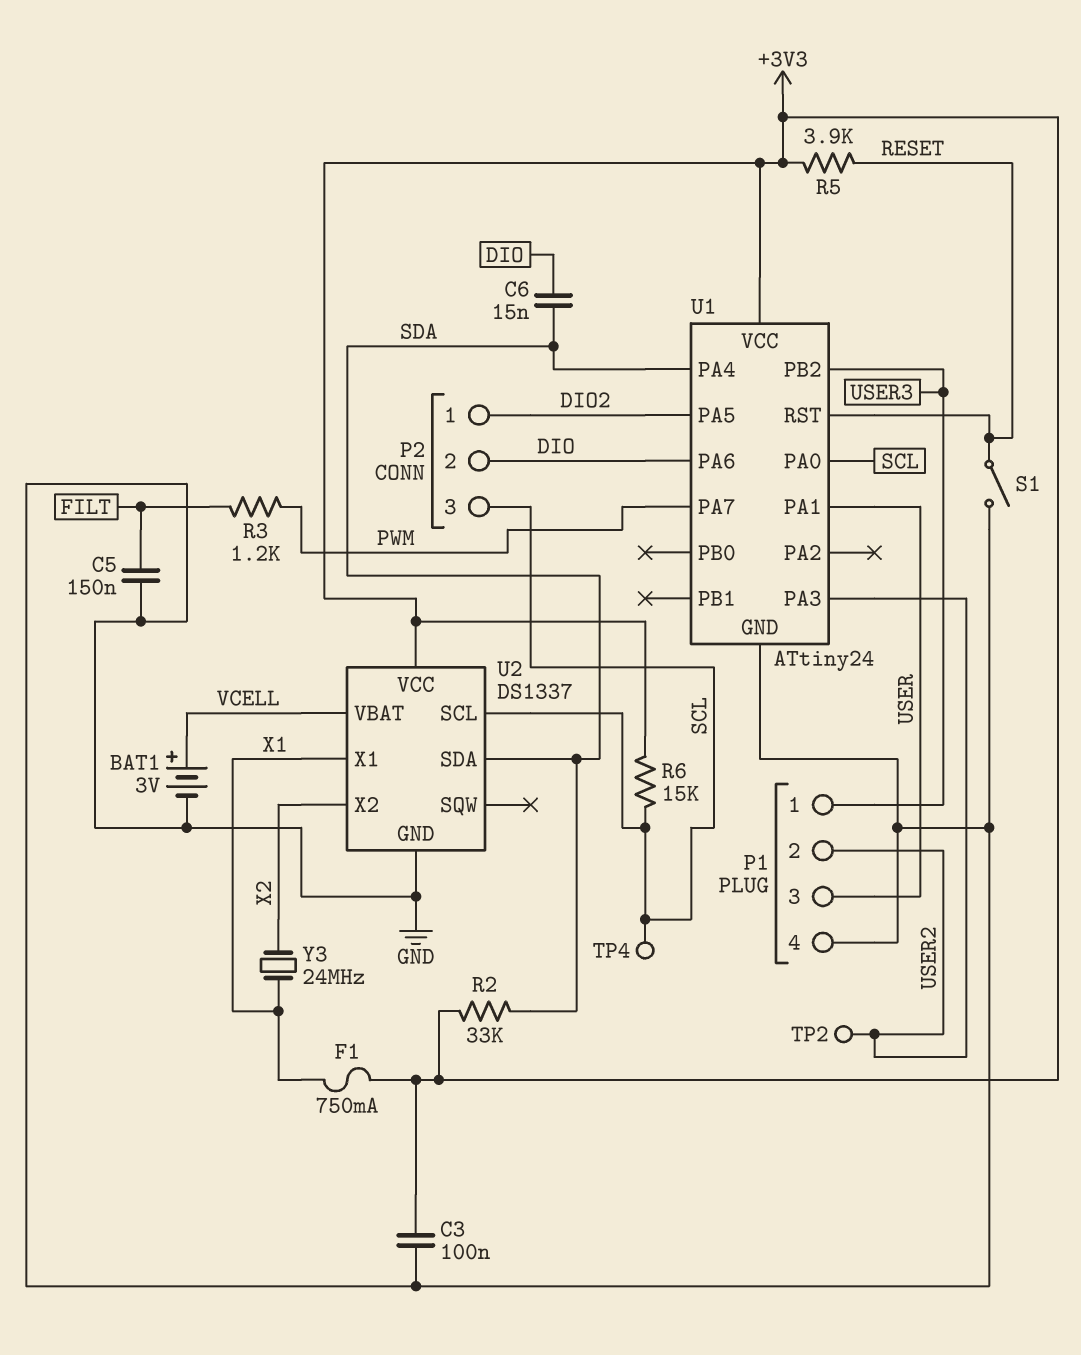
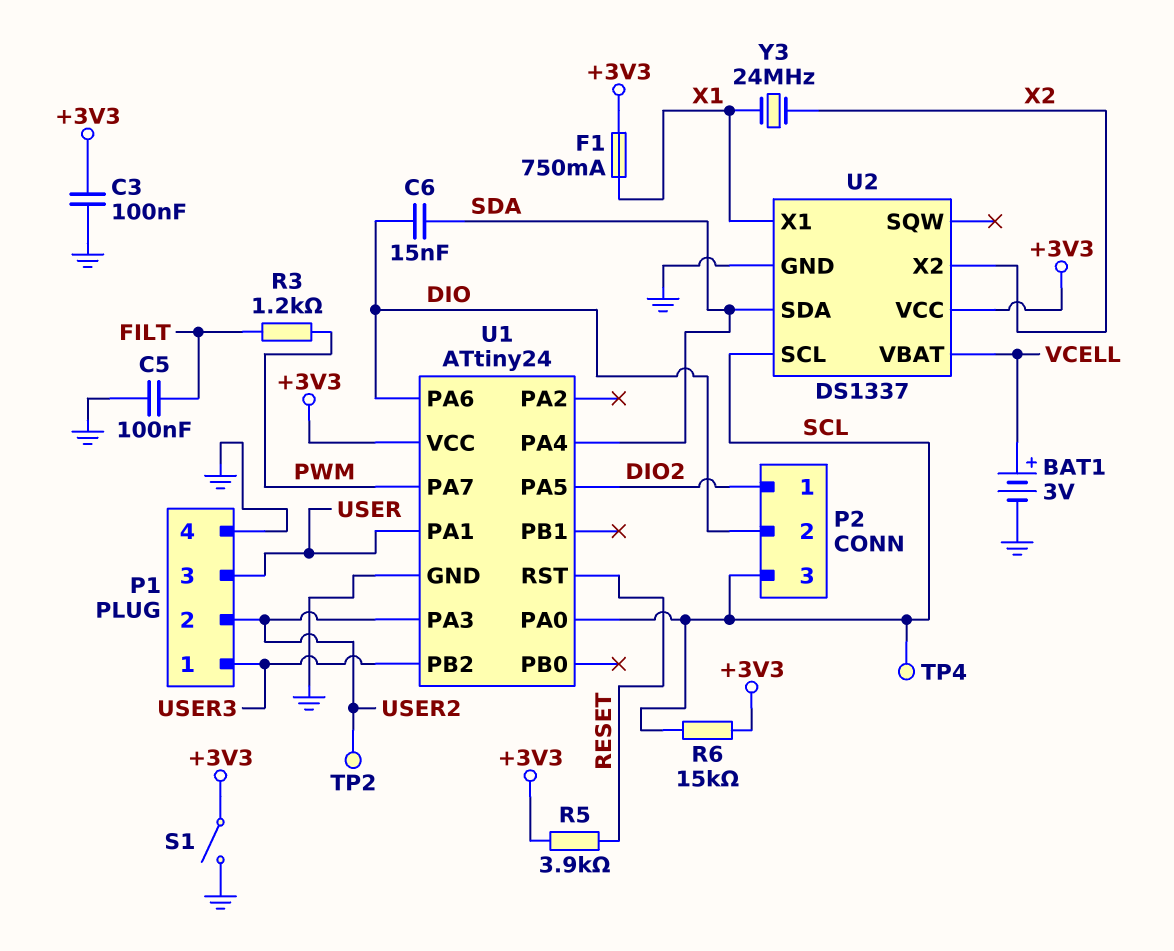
C5: 150nF (FILT, GND) -> 100nF (FILT, GND)
R2: 33k (+3V3, SDA) -> none
S1: switch (GND, RESET) -> switch (+3V3, GND)

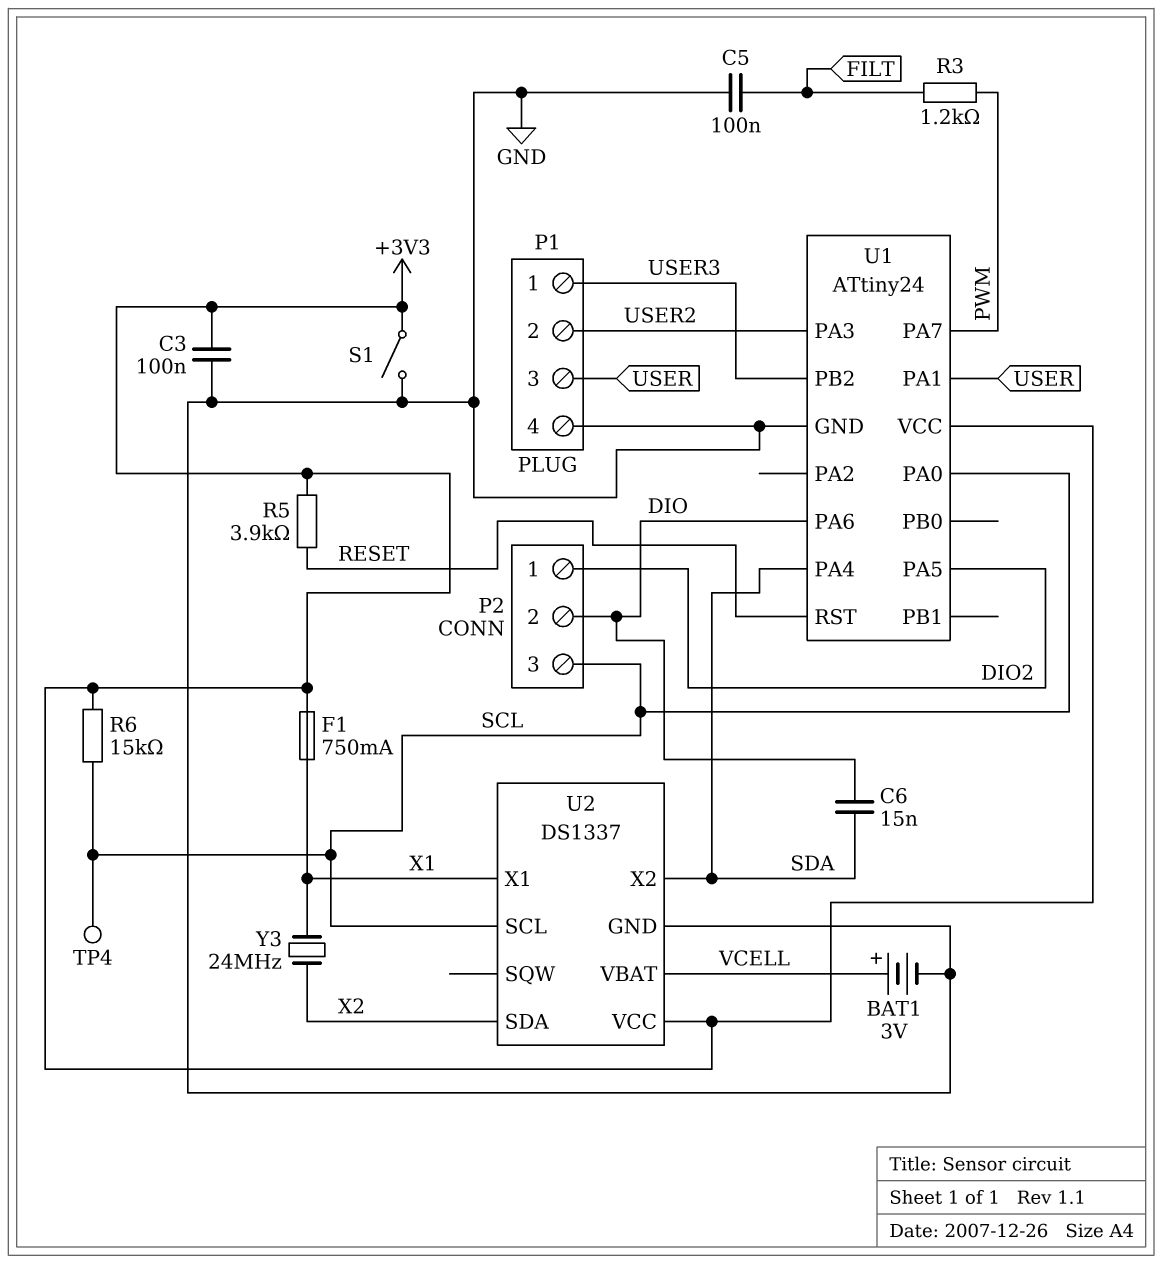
TP2: test point (USER2) -> none
U2 pin SDA: SDA -> X2
U2 pin X2: X2 -> SDA

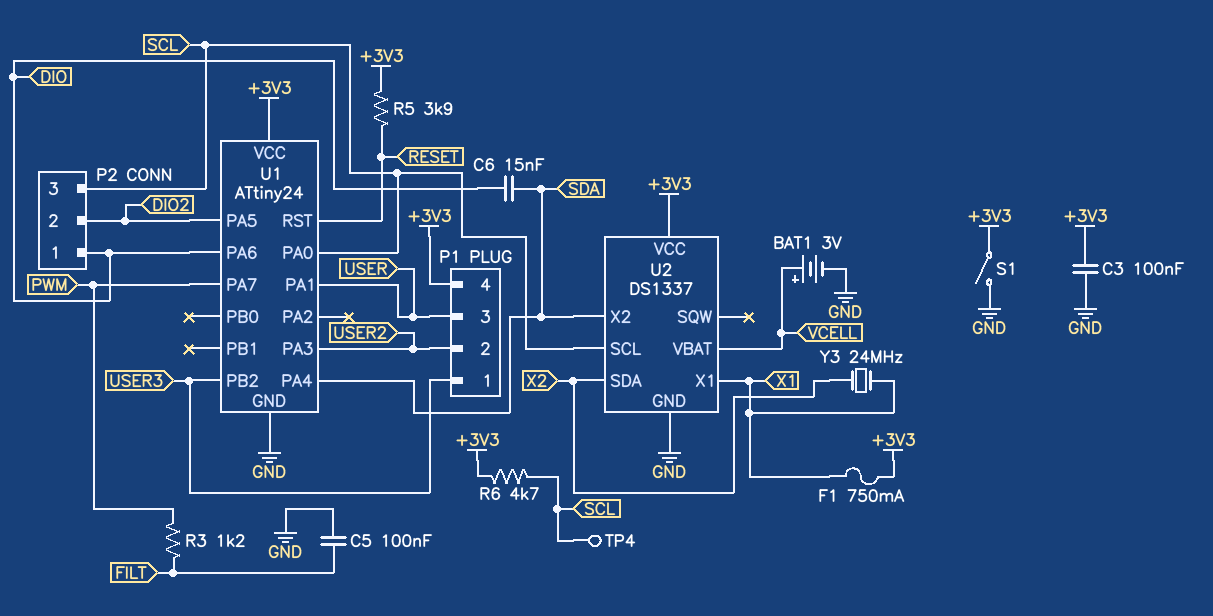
P1 pin 4: GND -> +3V3
P2 pin 1: DIO2 -> DIO
P2 pin 2: DIO -> DIO2
R6: 15k (+3V3, SCL) -> 4.7k (+3V3, SCL)

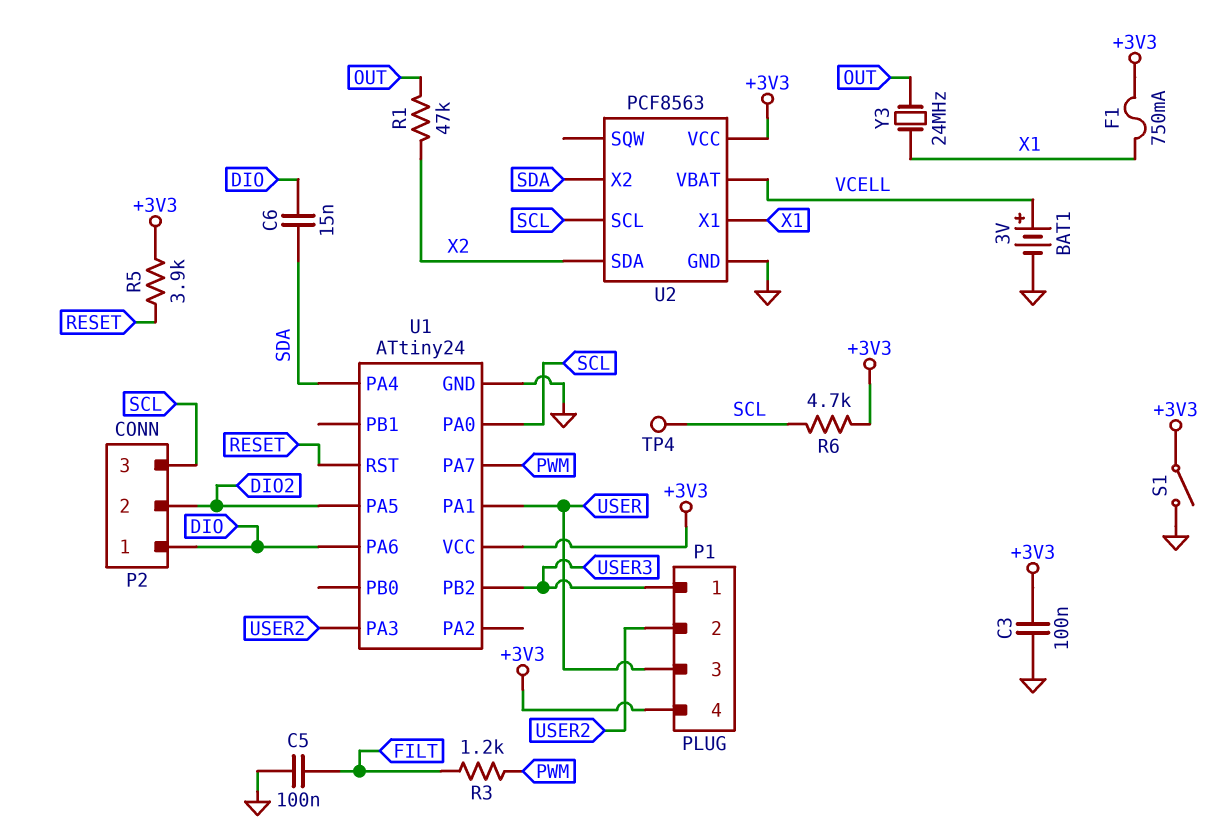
R1: none -> 47k (OUT, X2)
U2: DS1337 -> PCF8563
Y3: 24MHz (X1, X2) -> 24MHz (OUT, X1)

